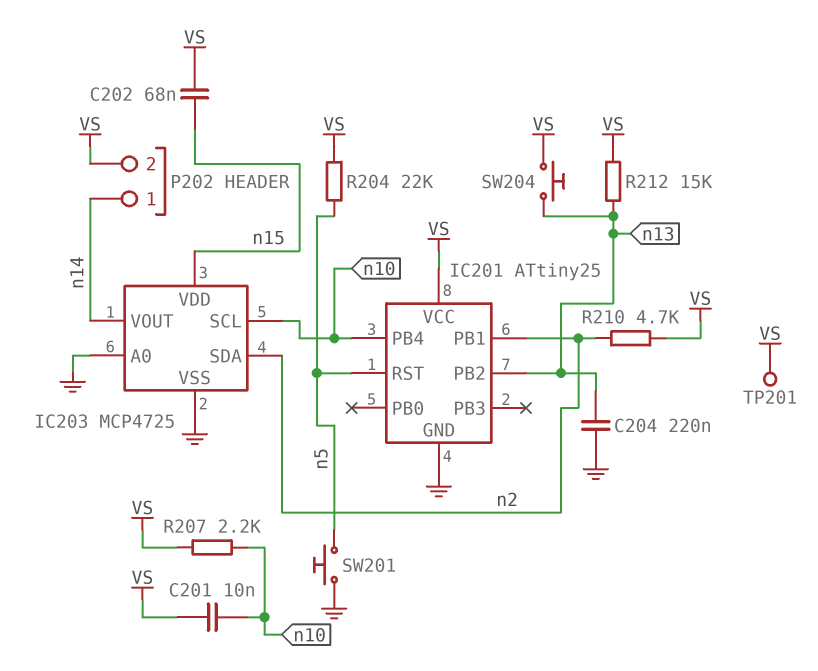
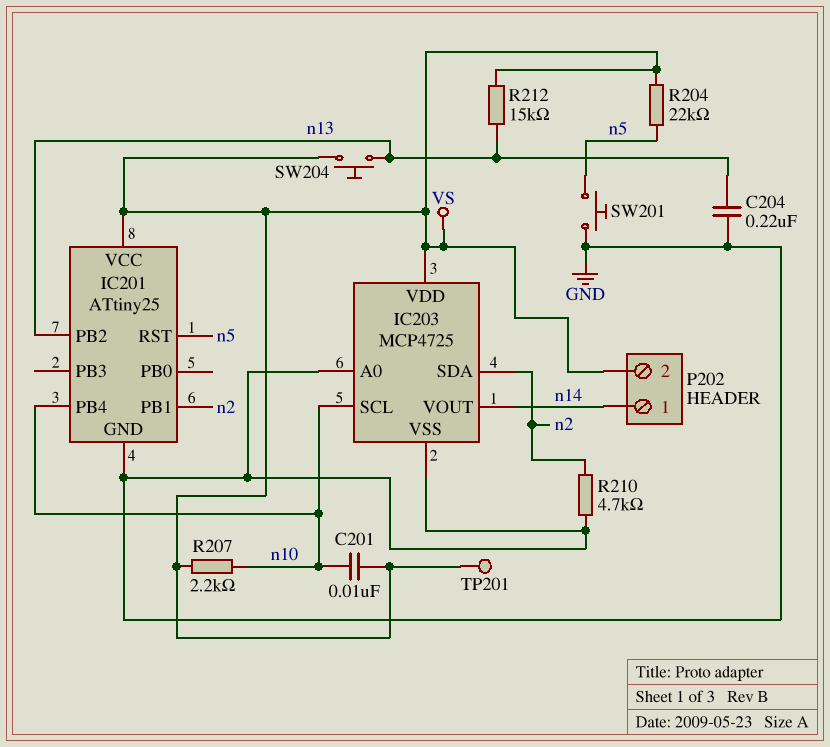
C202: 68nF (VS, n15) -> none
IC203 pin VDD: n15 -> VS
R210: 4.7k (VS, n2) -> 4.7k (GND, n2)

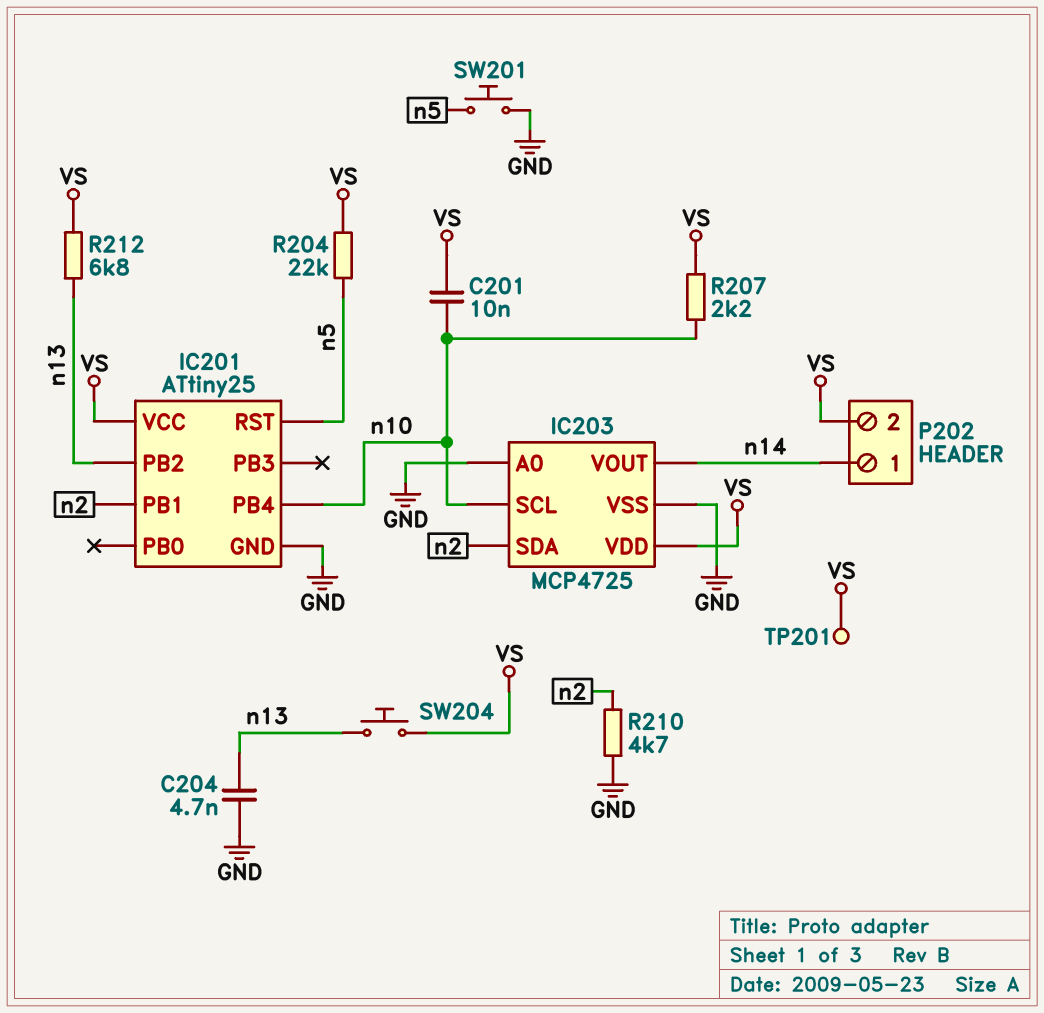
C204: 220nF (GND, n13) -> 4.7nF (GND, n13)
R212: 15k (VS, n13) -> 6.8k (VS, n13)

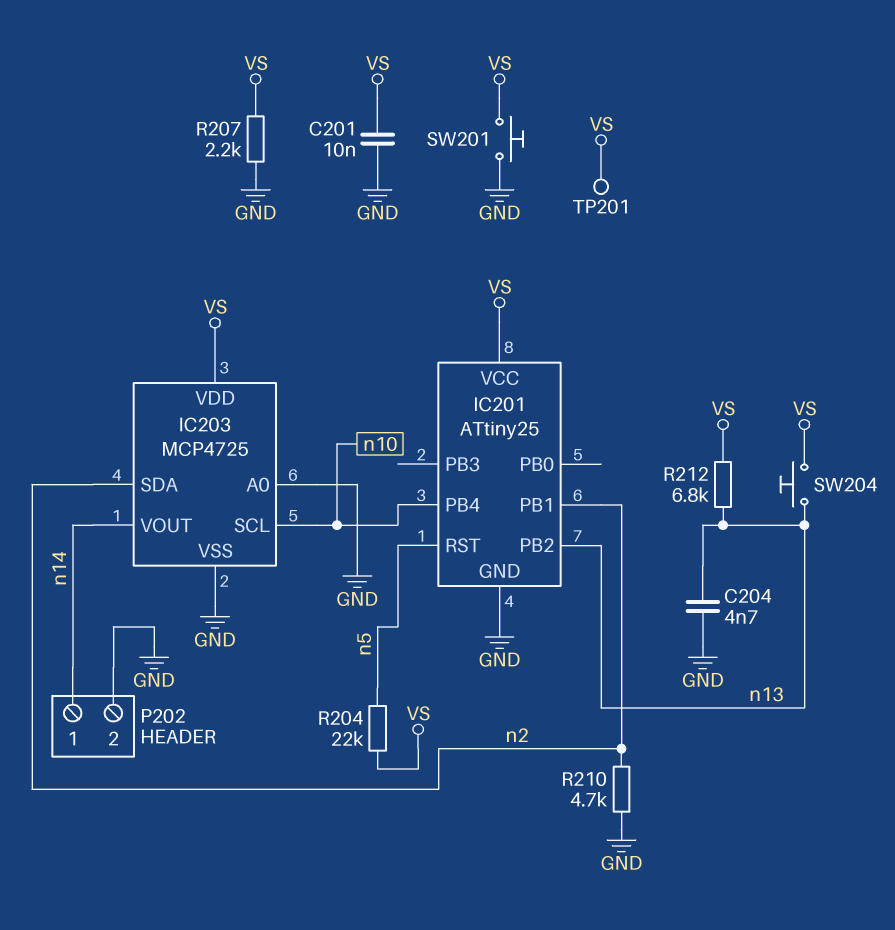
C201: 10nF (VS, n10) -> 10nF (GND, VS)
P202 pin 2: VS -> GND
R207: 2.2k (VS, n10) -> 2.2k (GND, VS)
SW201: button (GND, n5) -> button (GND, VS)

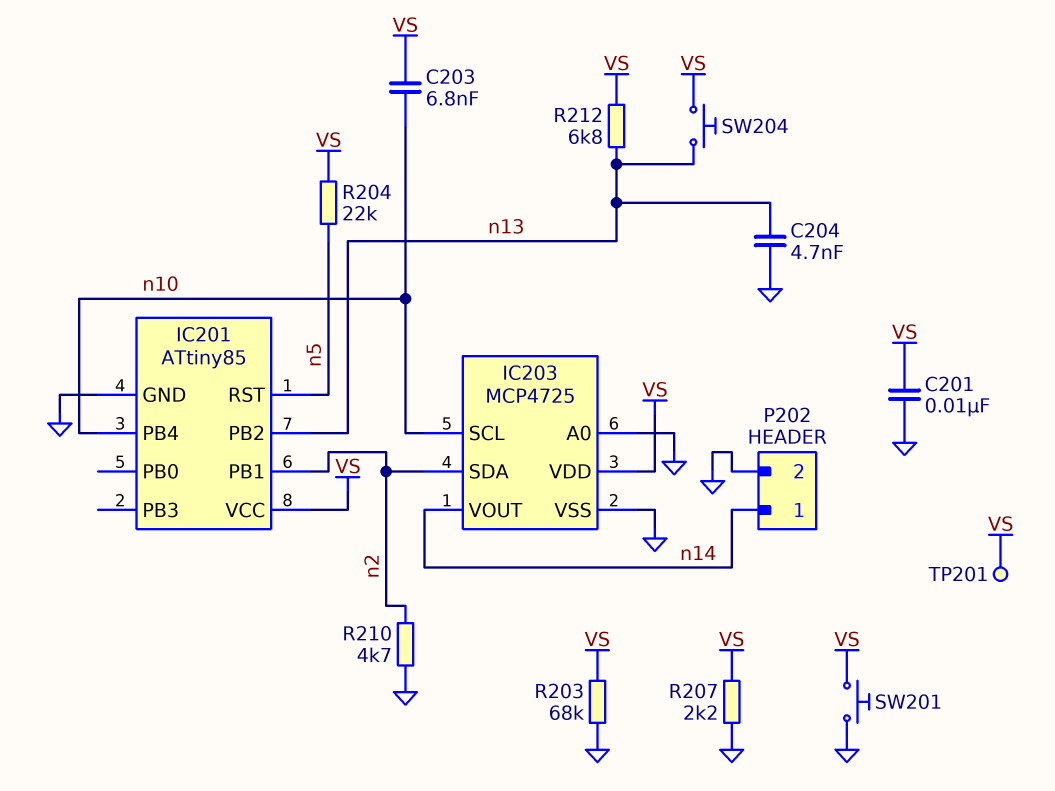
C203: none -> 6.8nF (VS, n10)
IC201: ATtiny25 -> ATtiny85
R203: none -> 68k (GND, VS)

